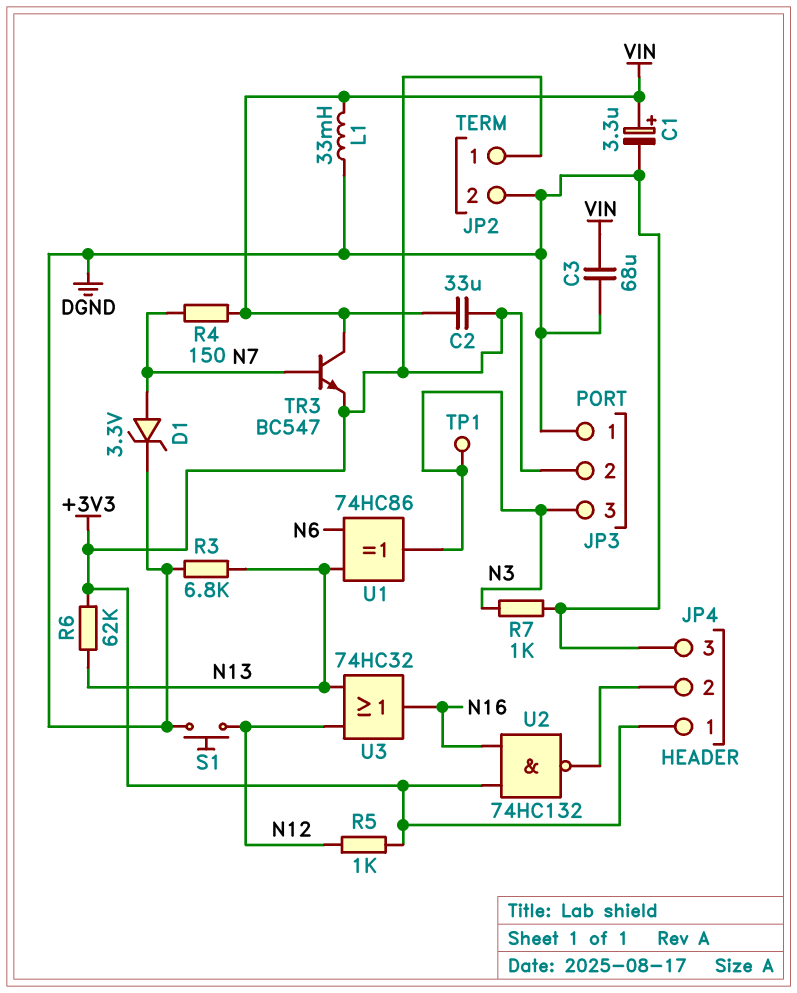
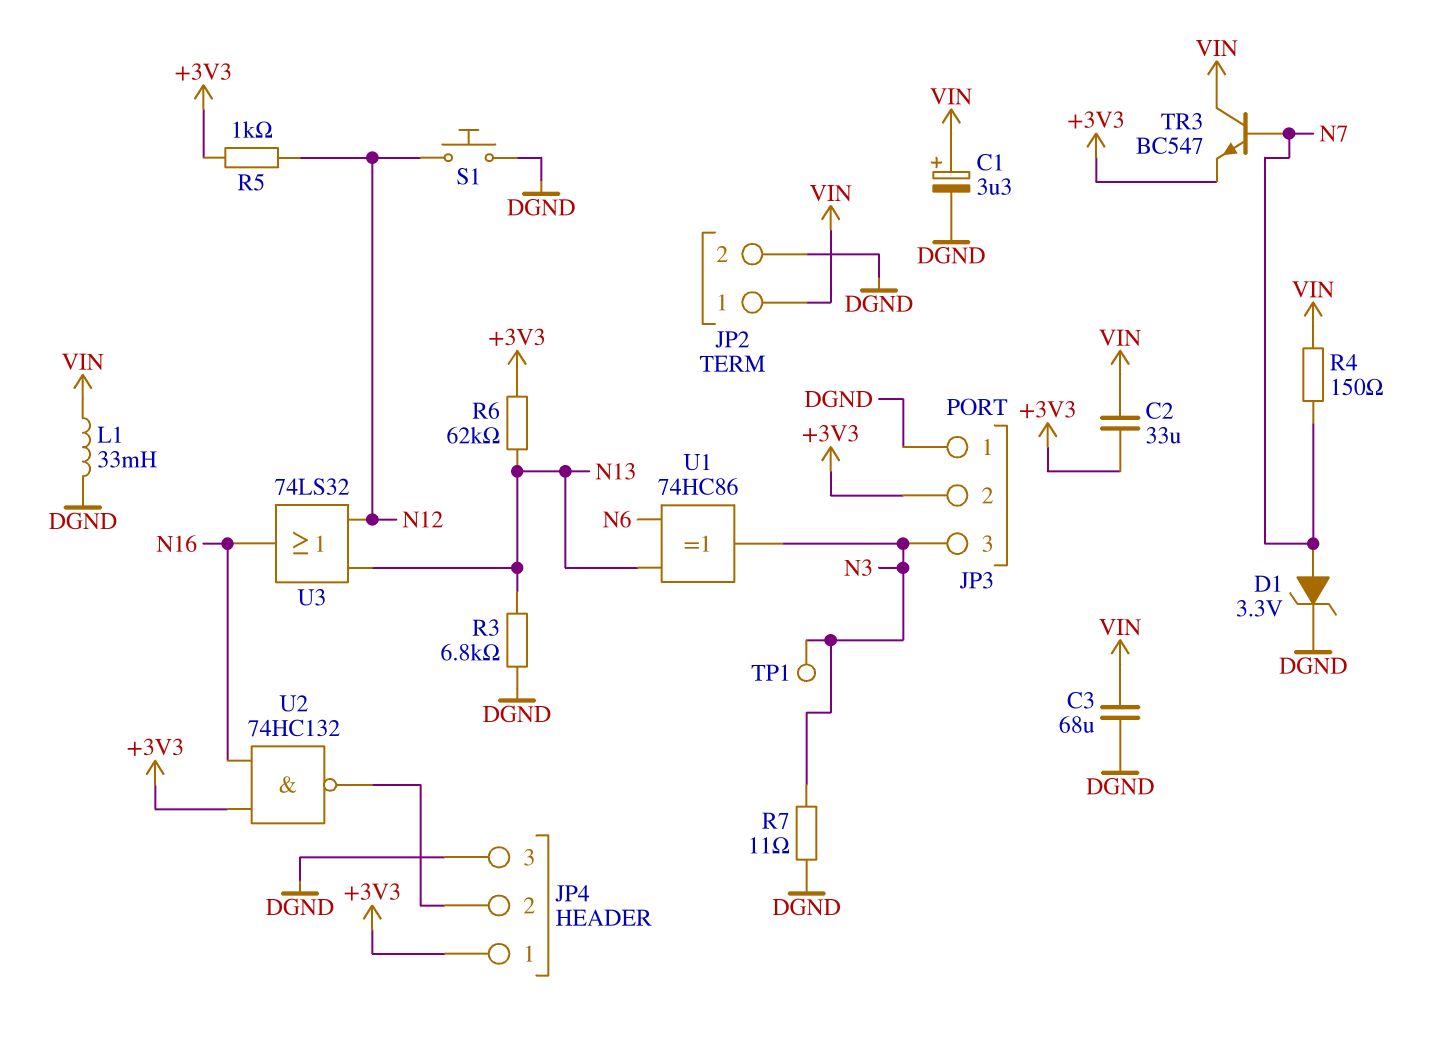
JP2 pin 1: +3V3 -> VIN
R7: 1k (DGND, N3) -> 11 (DGND, N3)
U3: OR 74HC32 (in N12, in N13, out N16) -> OR 74LS32 (in N12, in N13, out N16)

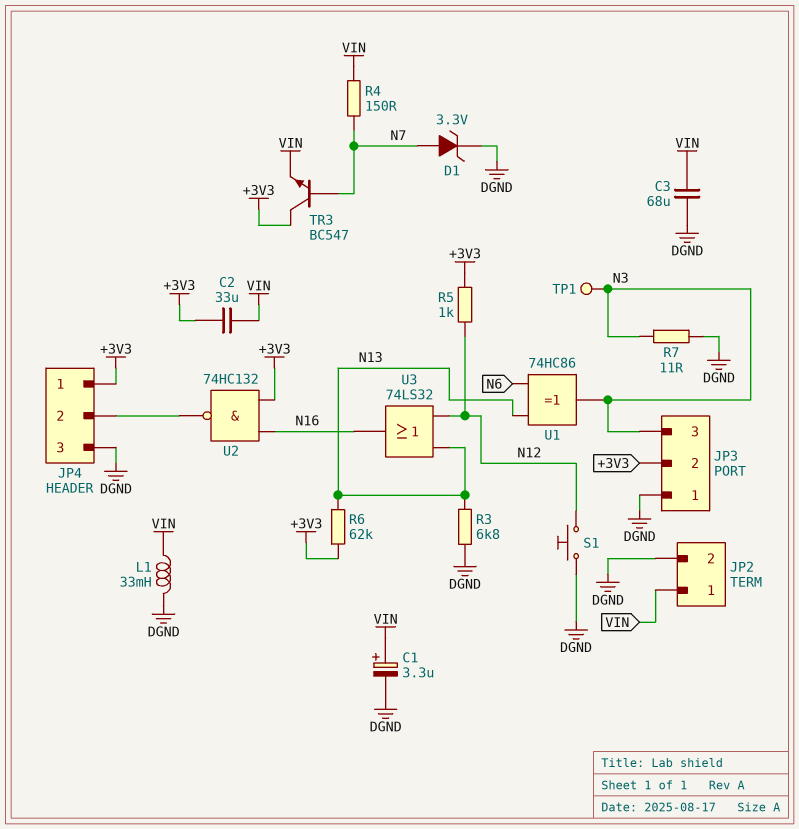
TR3: NPN BC547 (B N7, C VIN, E +3V3) -> NPN BC547 (B N7, C +3V3, E VIN)

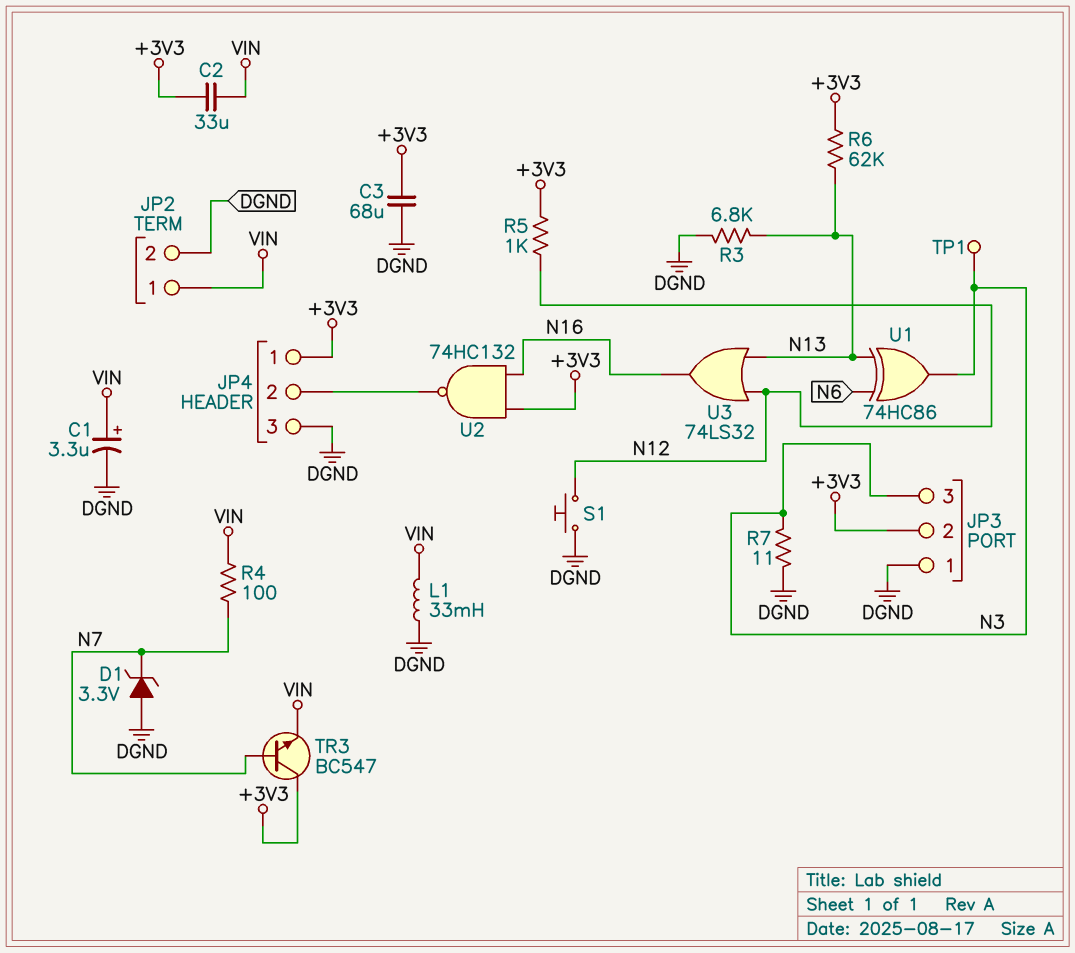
C3: 68uF (DGND, VIN) -> 68uF (+3V3, DGND)
D1: zener 3.3V (A N7, K DGND) -> zener 3.3V (A DGND, K N7)
R4: 150 (N7, VIN) -> 100 (N7, VIN)

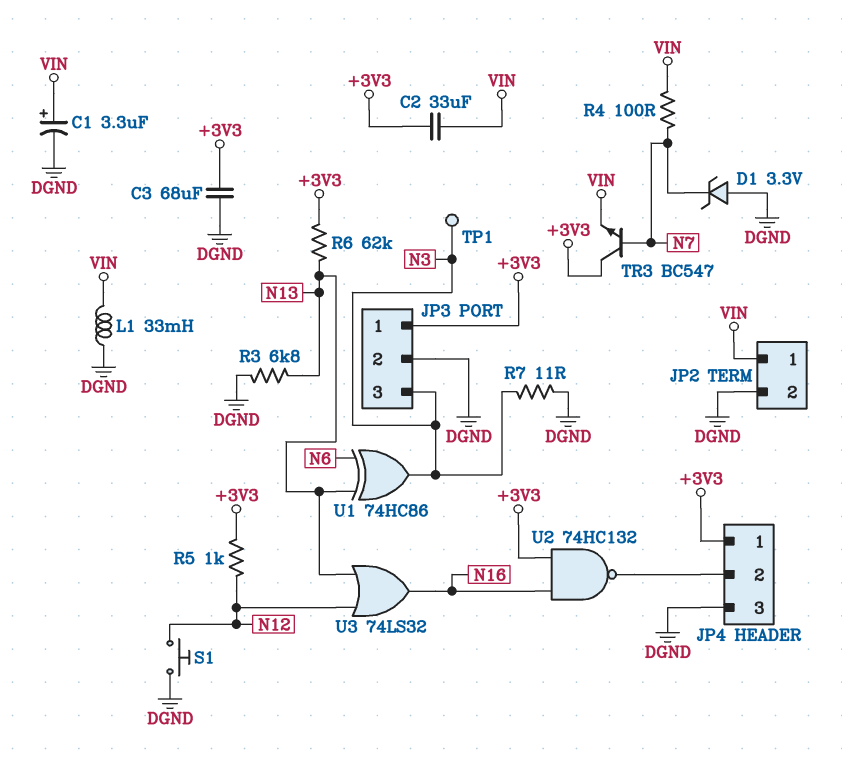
JP3 pin 1: DGND -> +3V3
JP3 pin 2: +3V3 -> DGND

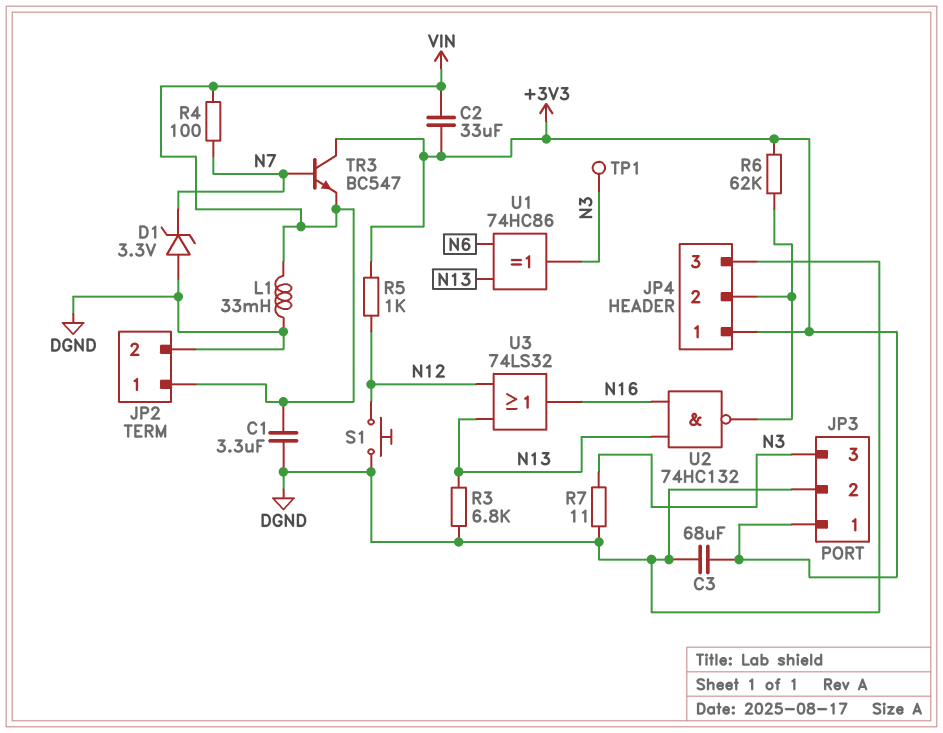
C1: 3.3uF (plus VIN, minus DGND) -> 3.3uF (DGND, VIN)
R6: 62k (+3V3, N13) -> 62k (+3V3, JP4/2)
U2: NAND 74HC132 (in +3V3, in N16, out JP4/2) -> NAND 74HC132 (in N13, in N16, out JP4/2)

